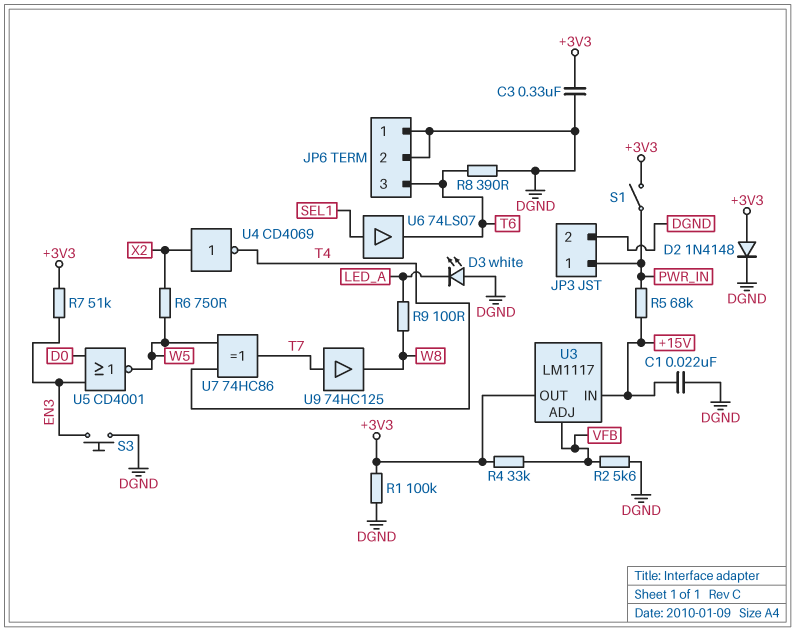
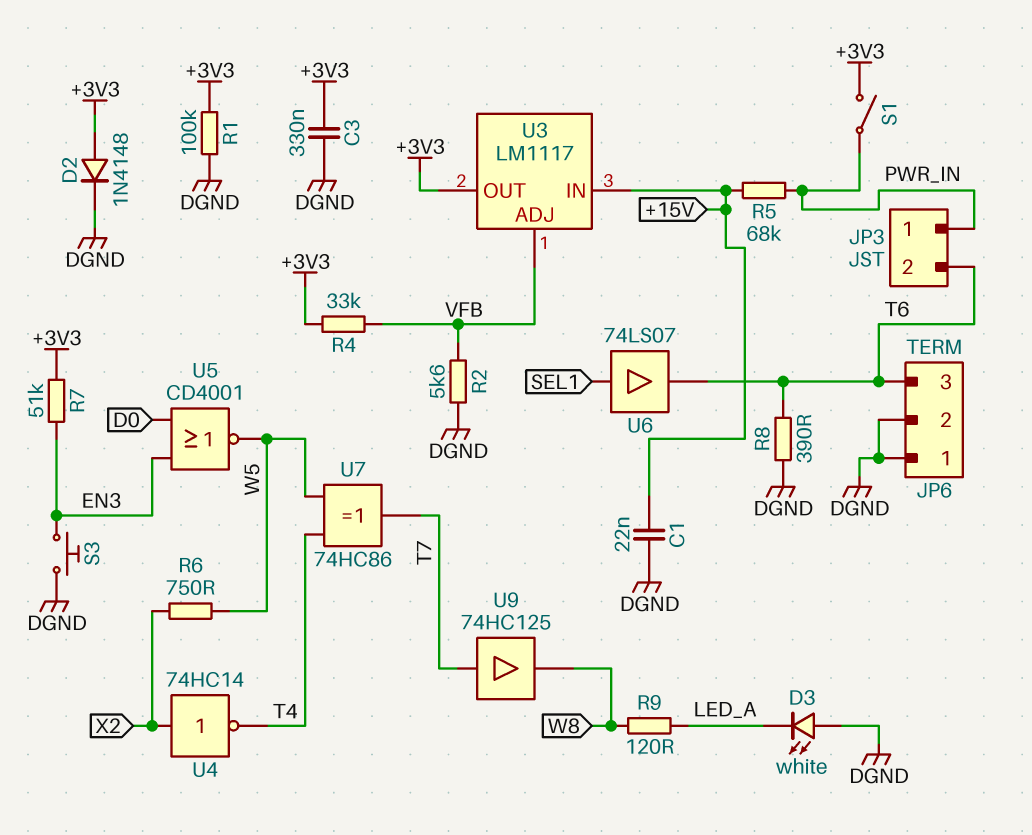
JP3 pin 2: DGND -> T6
R9: 100 (LED_A, W8) -> 120 (LED_A, W8)
U4: NOT CD4069 (in X2, out T4) -> NOT 74HC14 (in X2, out T4)

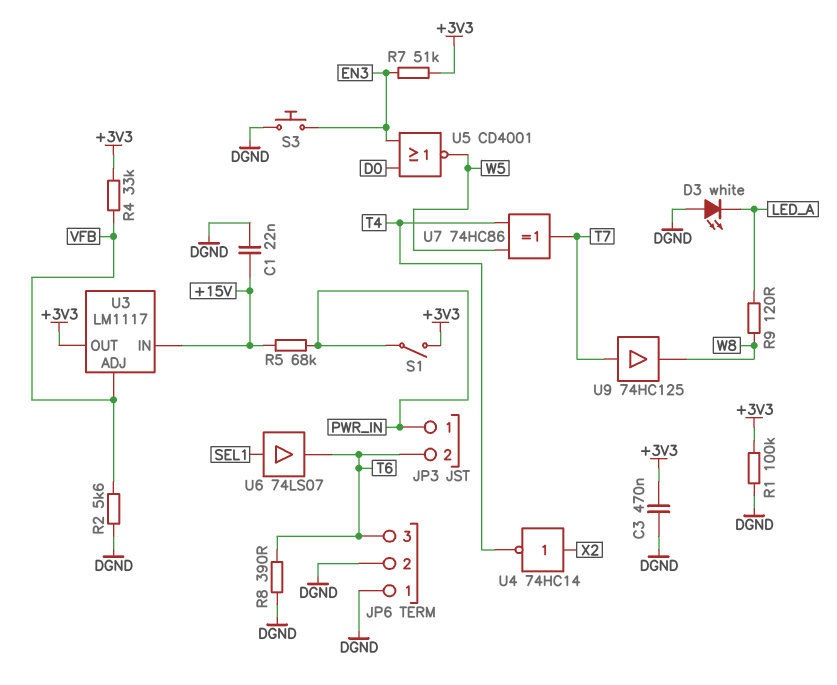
C3: 330nF (+3V3, DGND) -> 470nF (+3V3, DGND)
D2: diode 1N4148 (A +3V3, K DGND) -> none
R6: 750 (W5, X2) -> none

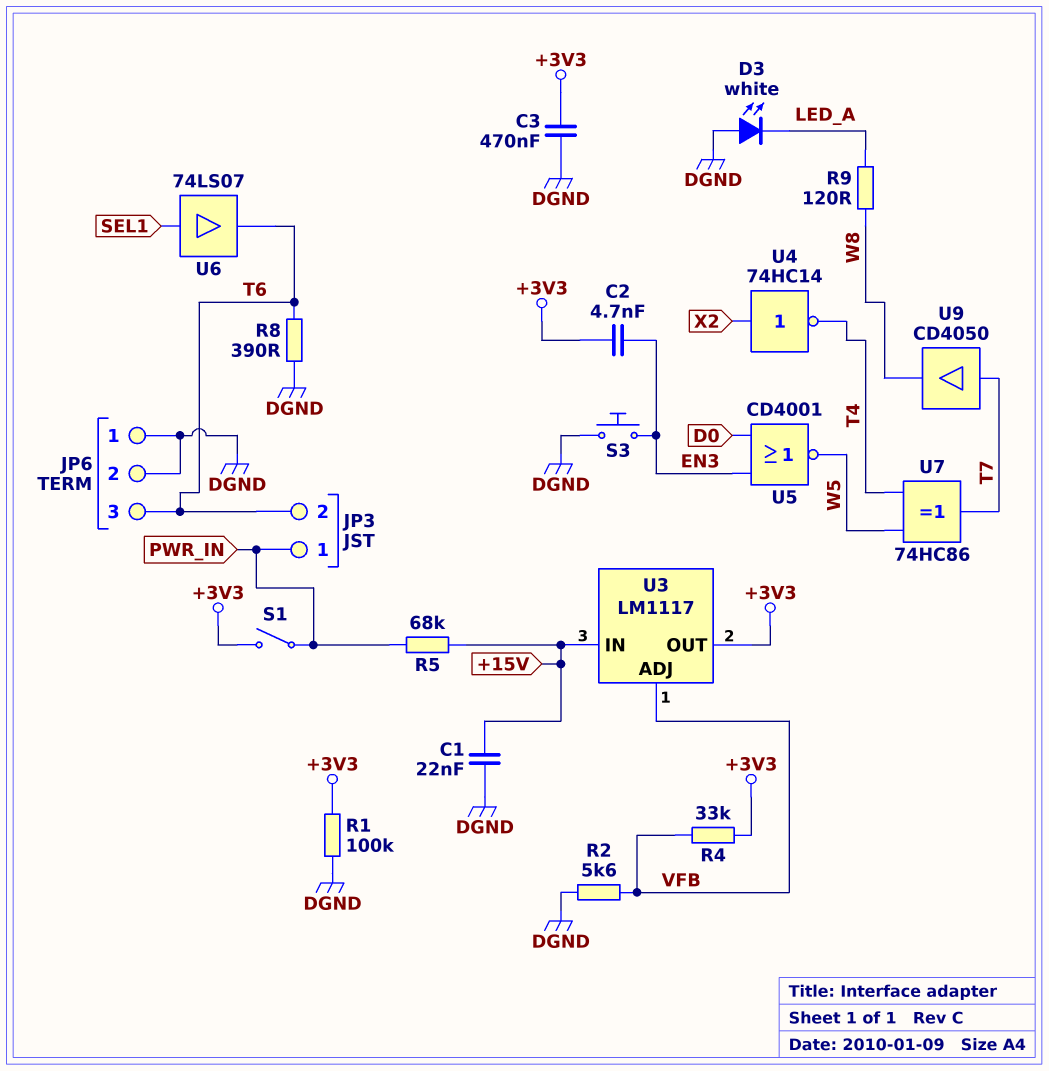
C2: none -> 4.7nF (+3V3, EN3)
R7: 51k (+3V3, EN3) -> none
U9: buffer 74HC125 (in T7, out W8) -> buffer CD4050 (in T7, out W8)

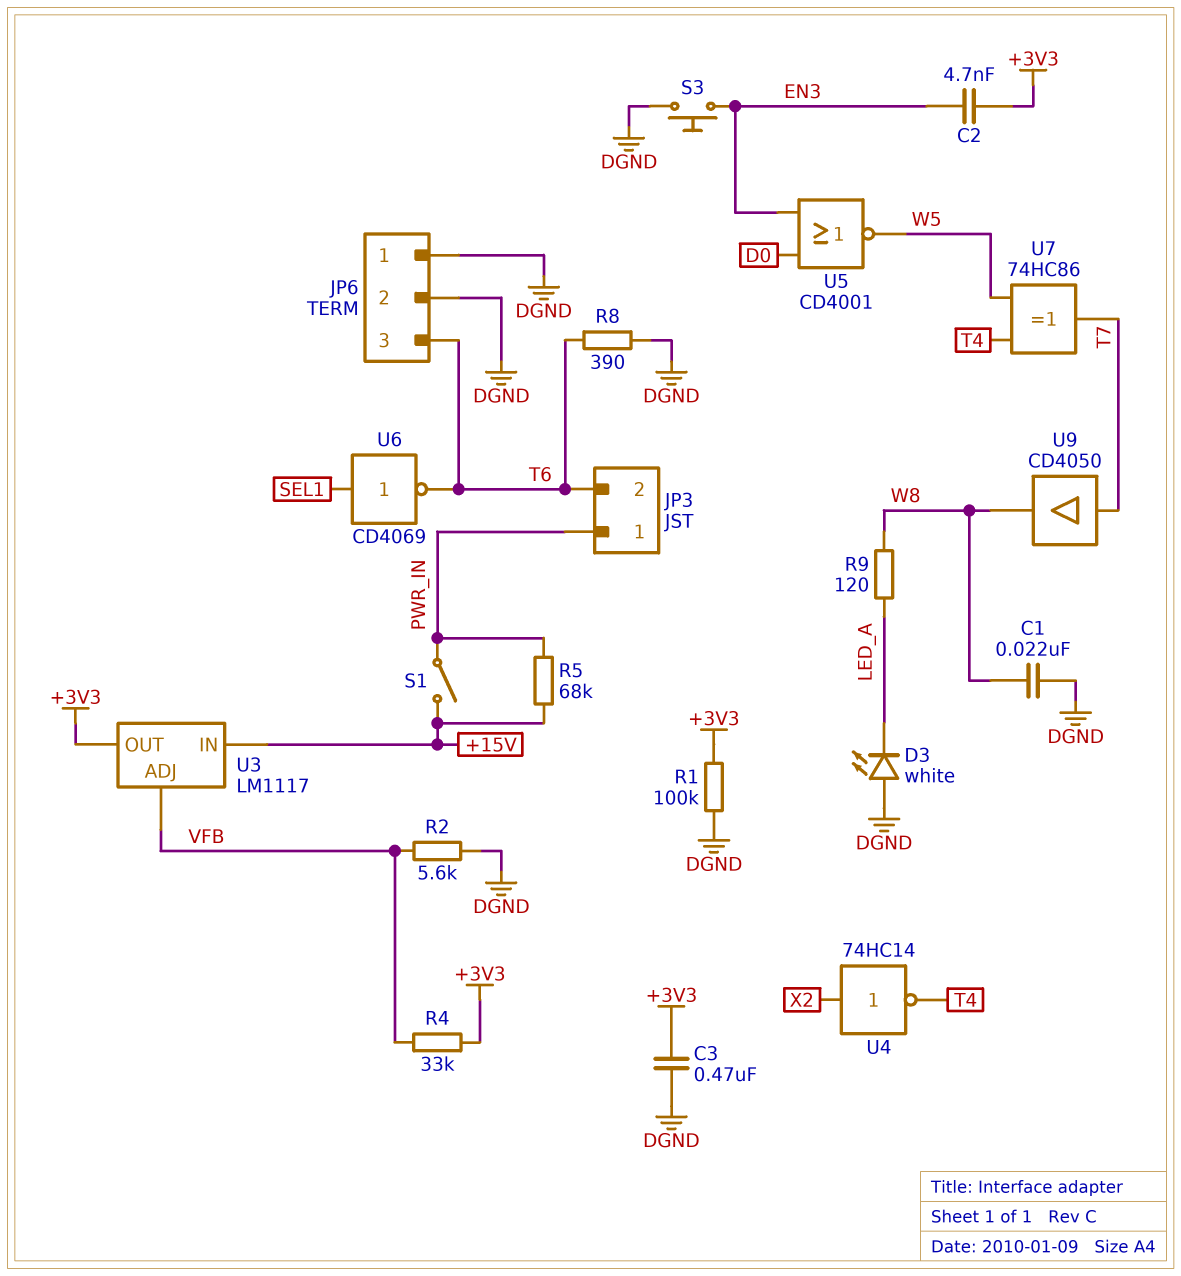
C1: 22nF (+15V, DGND) -> 22nF (DGND, W8)
S1: switch (+3V3, PWR_IN) -> switch (+15V, PWR_IN)
U6: buffer 74LS07 (in SEL1, out T6) -> NOT CD4069 (in SEL1, out T6)

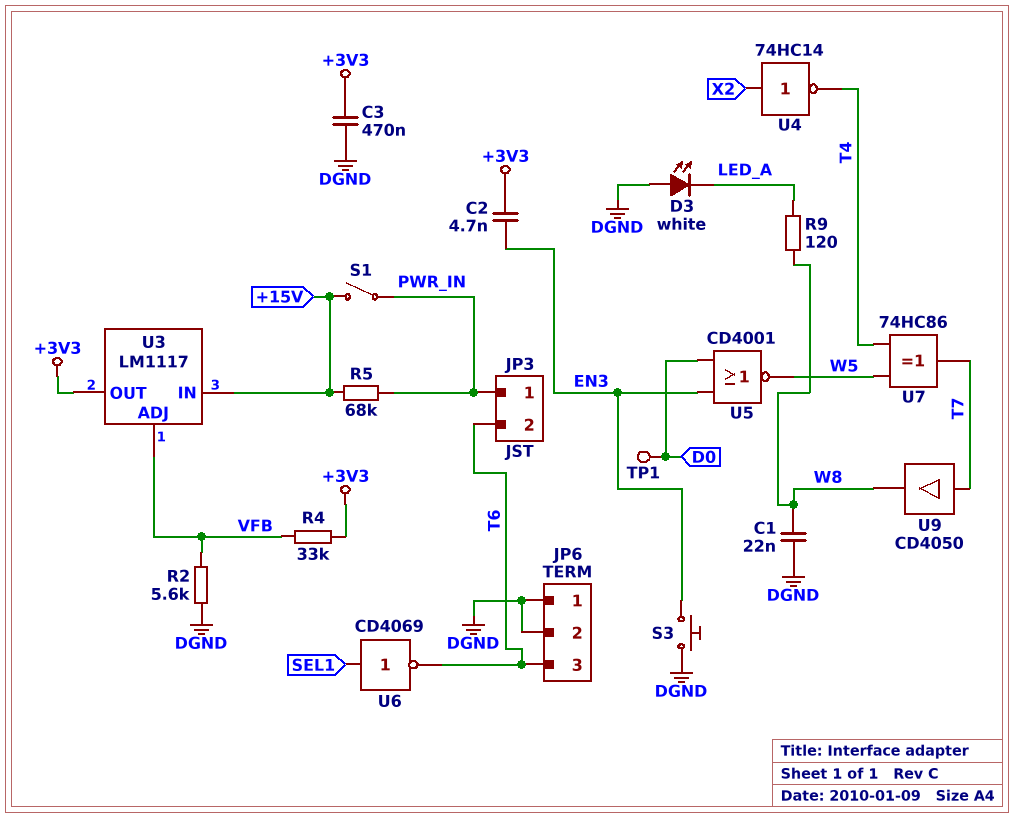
R1: 100k (+3V3, DGND) -> none
R8: 390 (DGND, T6) -> none
TP1: none -> test point (D0)

